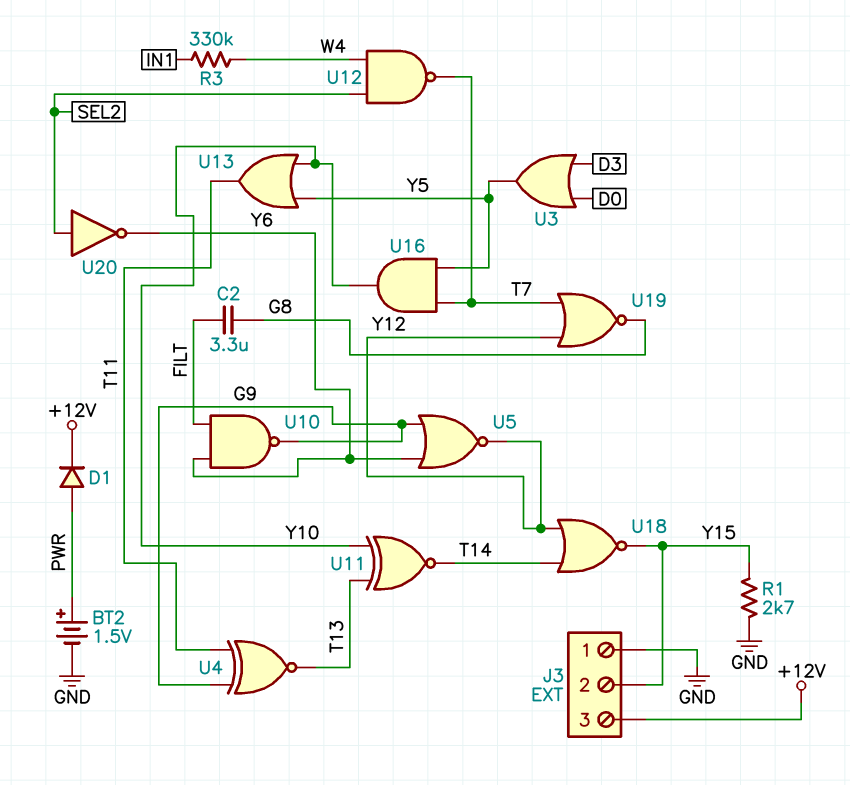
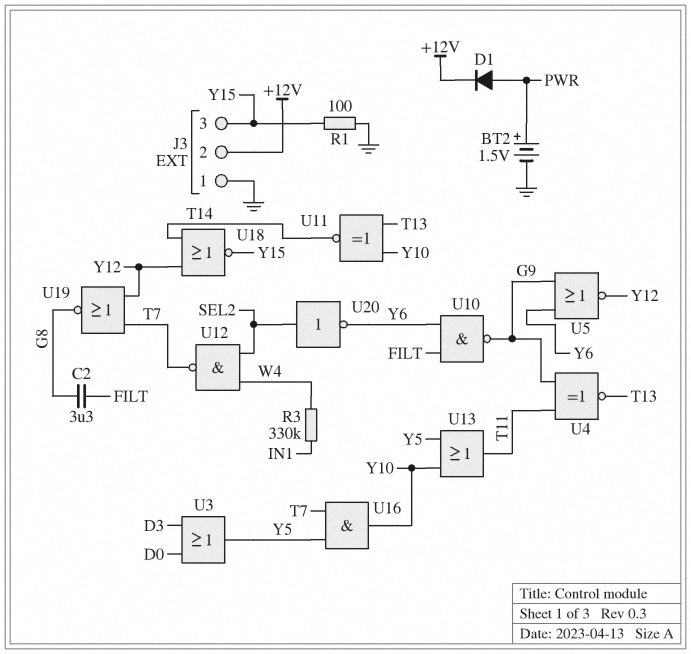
J3 pin 2: Y15 -> +12V
J3 pin 3: +12V -> Y15
R1: 2.7k (GND, Y15) -> 100 (GND, Y15)

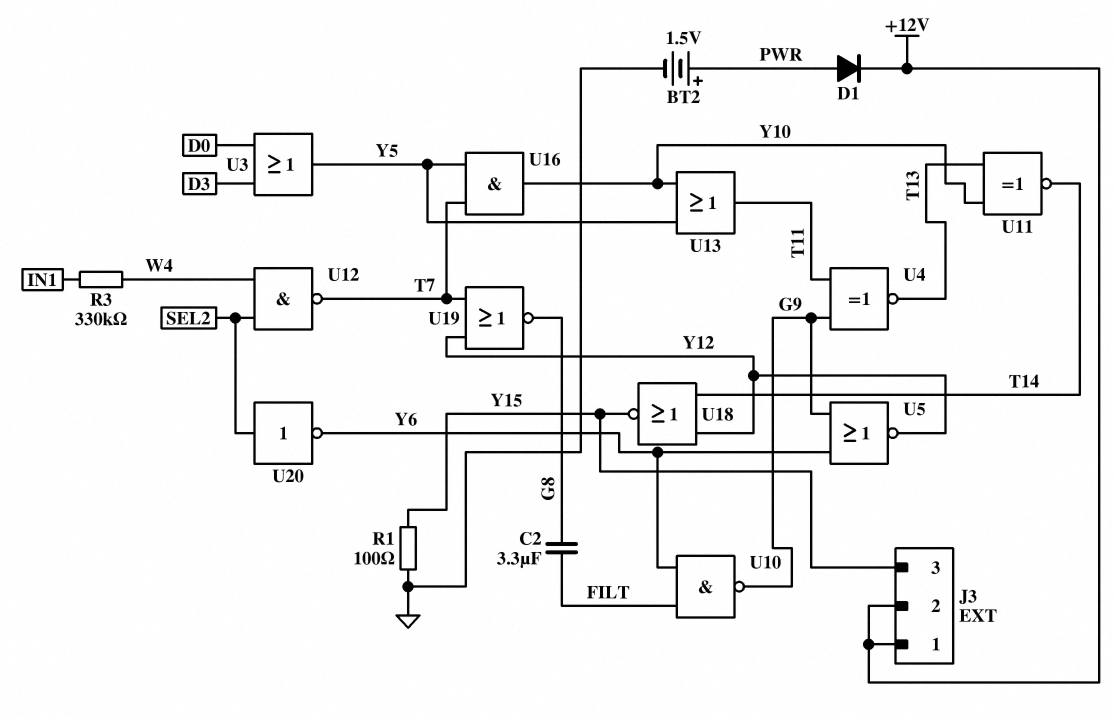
J3 pin 1: GND -> +12V

